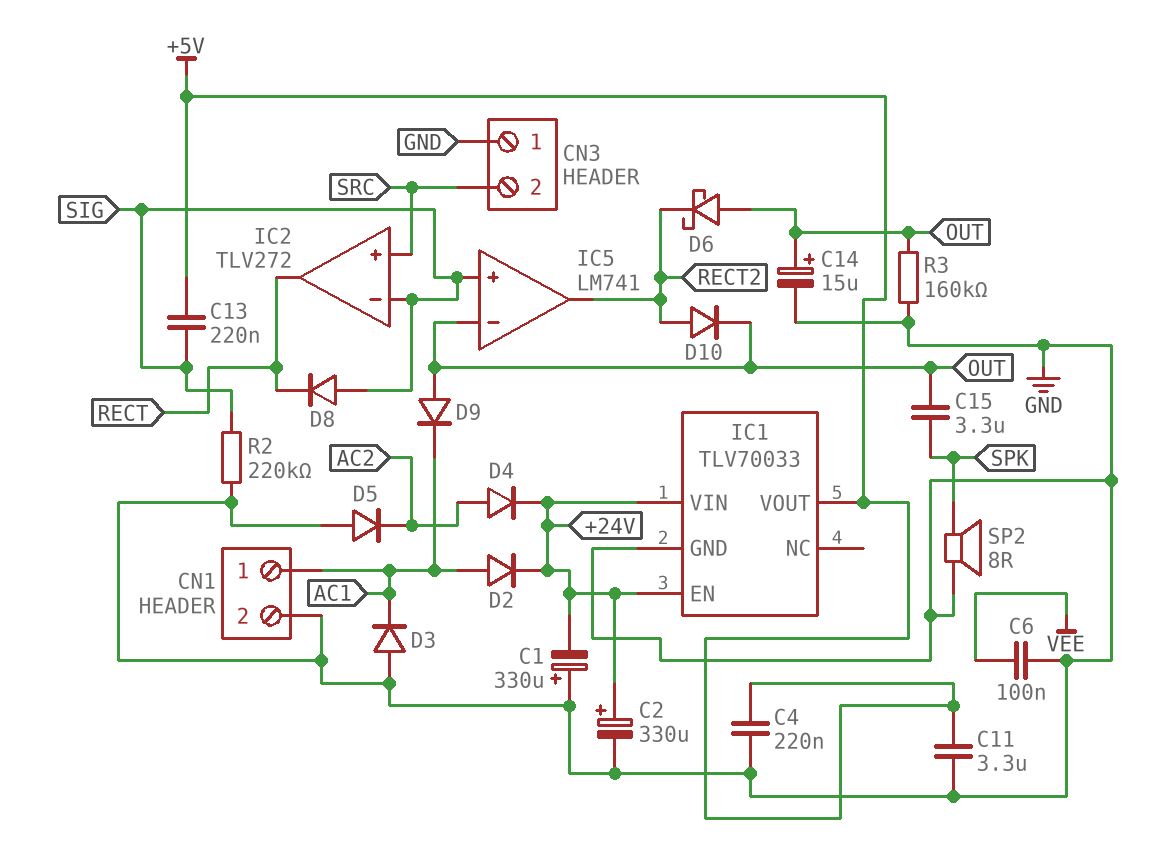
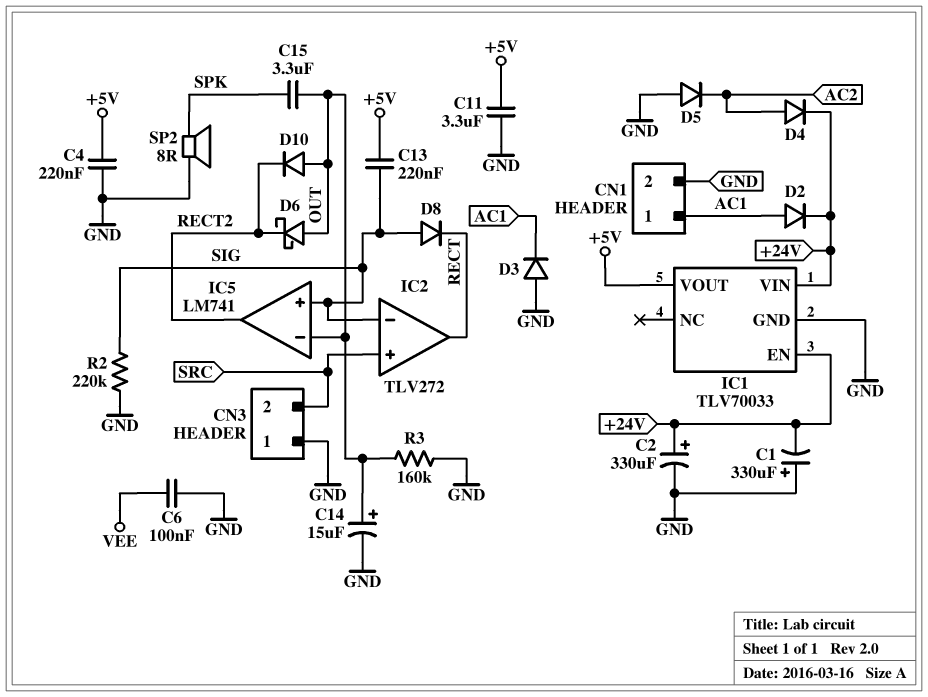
D9: diode (A OUT, K AC1) -> none
D10: diode (A RECT2, K OUT) -> diode (A OUT, K RECT2)

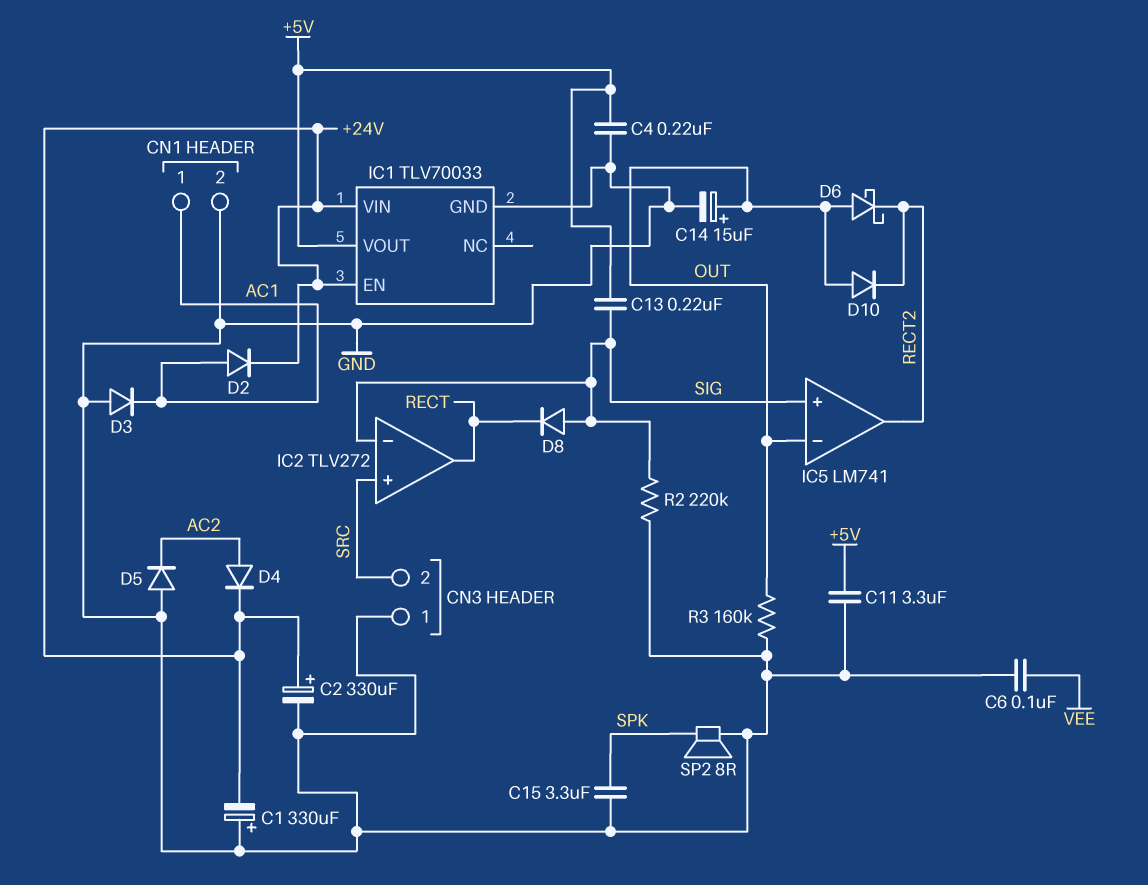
C15: 3.3uF (OUT, SPK) -> 3.3uF (GND, SPK)

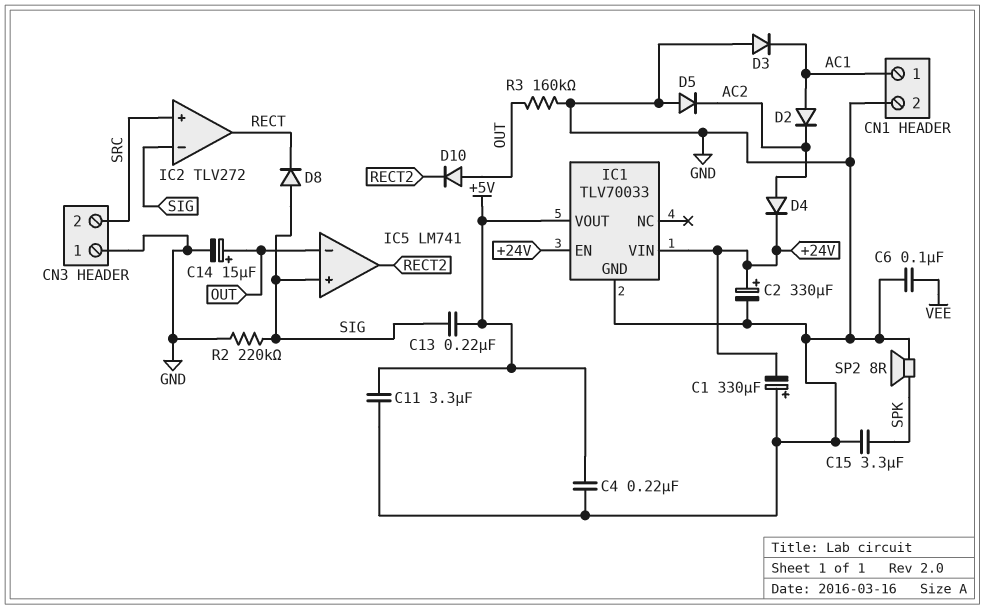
D2: diode (A AC1, K +24V) -> diode (A AC1, K AC2)
D6: schottky (A OUT, K RECT2) -> none

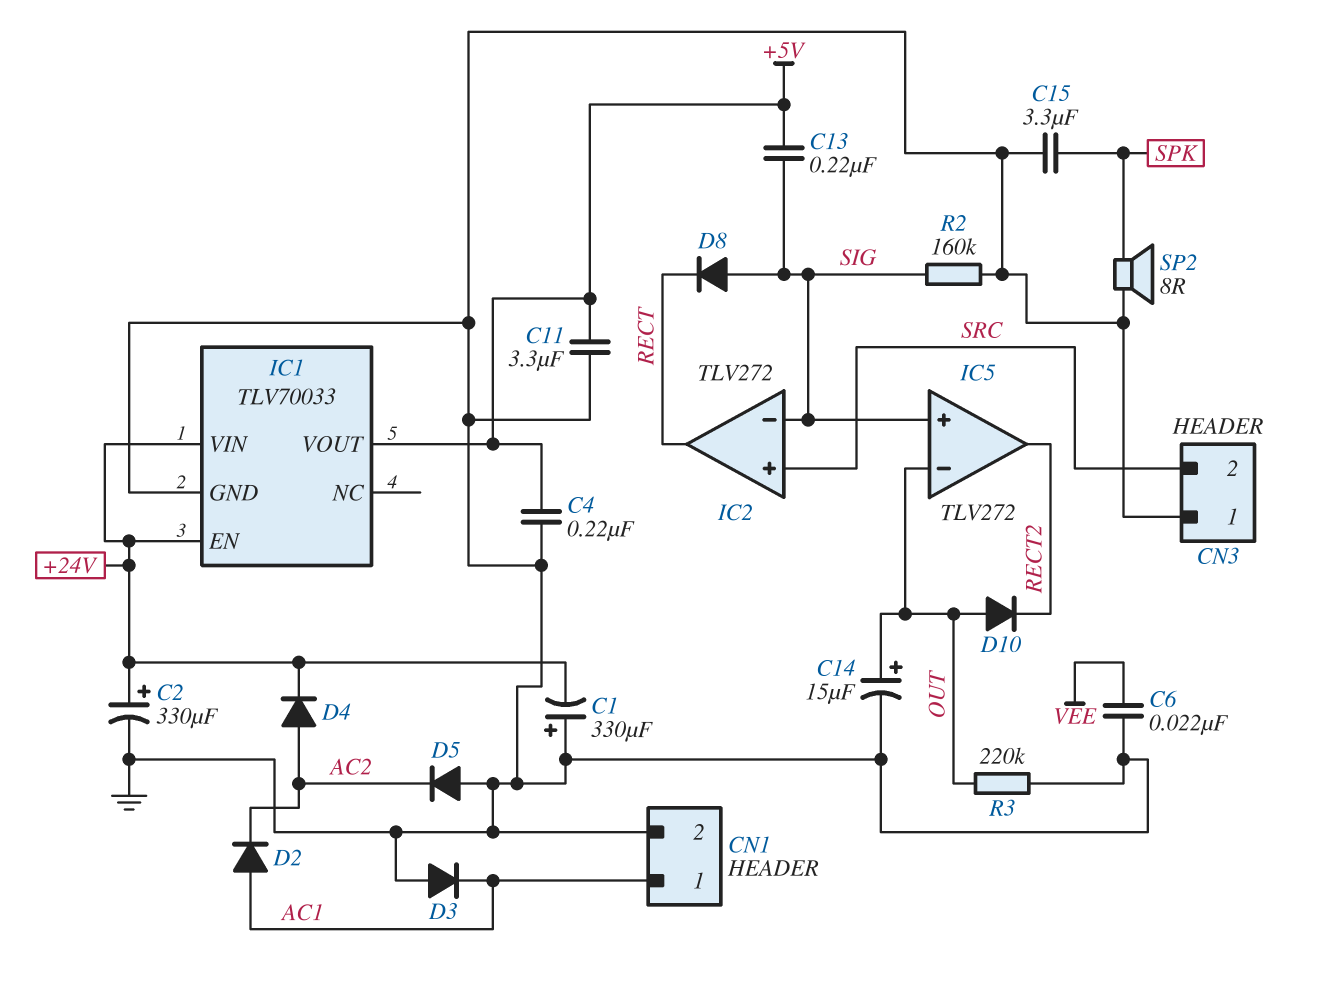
C6: 100nF (GND, VEE) -> 22nF (GND, VEE)
IC5: LM741 -> TLV272
R2: 220k (GND, SIG) -> 160k (GND, SIG)
R3: 160k (GND, OUT) -> 220k (GND, OUT)

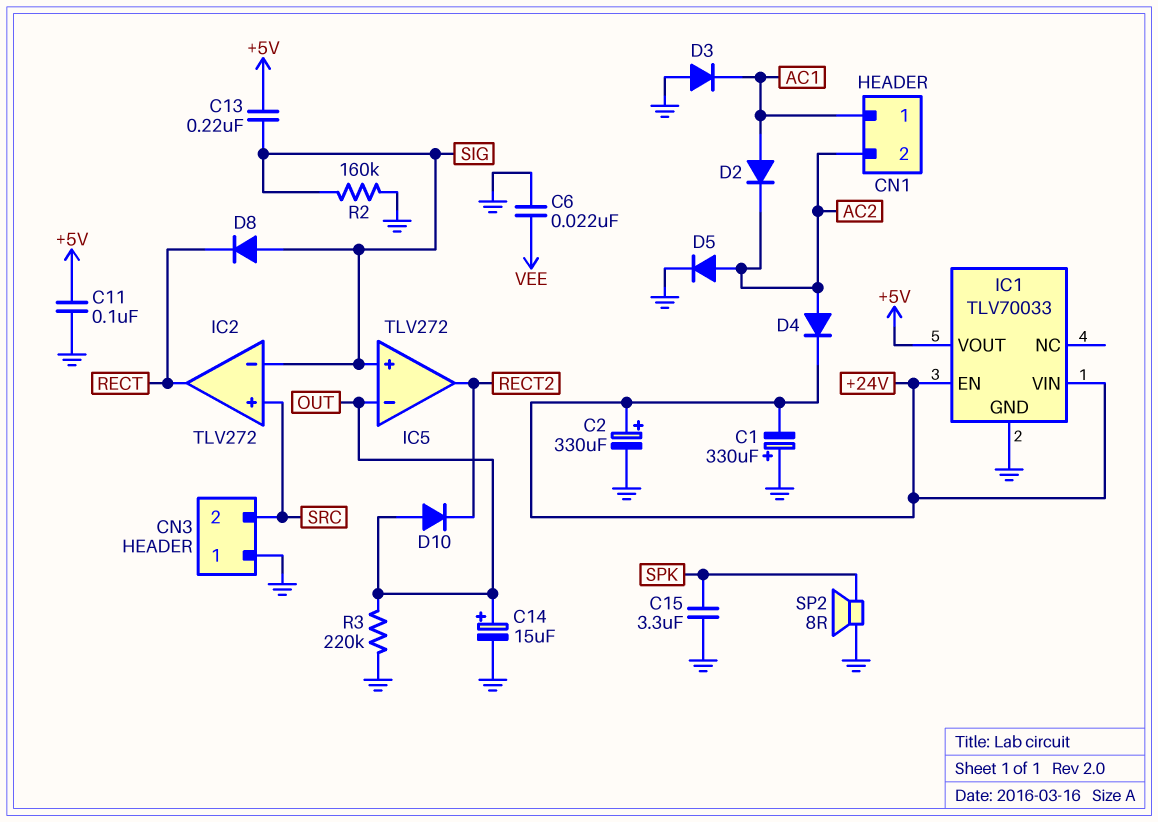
C4: 220nF (+5V, GND) -> none
C11: 3.3uF (+5V, GND) -> 100nF (+5V, GND)
CN1 pin 2: GND -> AC2
D5: diode (A GND, K AC2) -> diode (A AC2, K GND)

